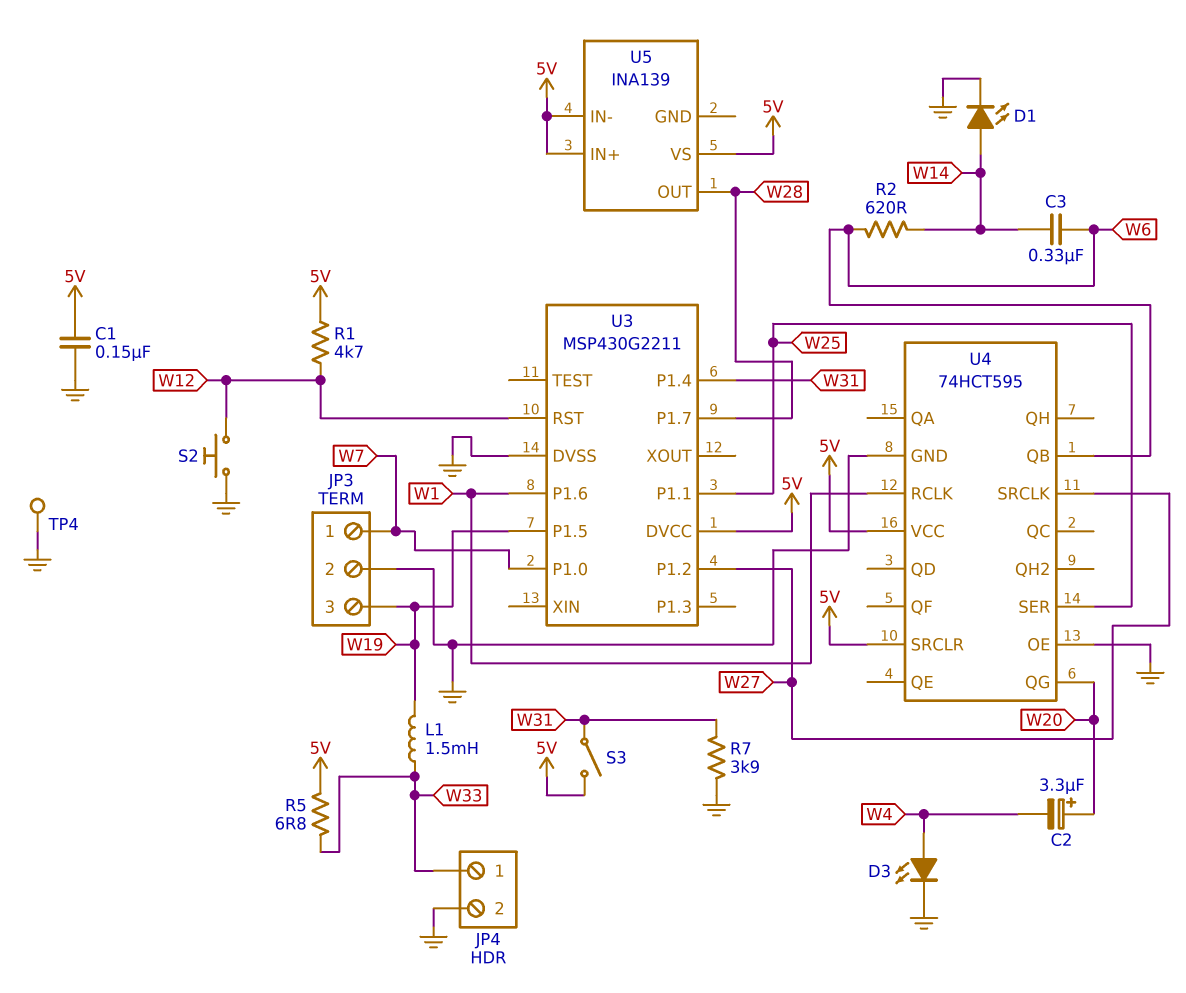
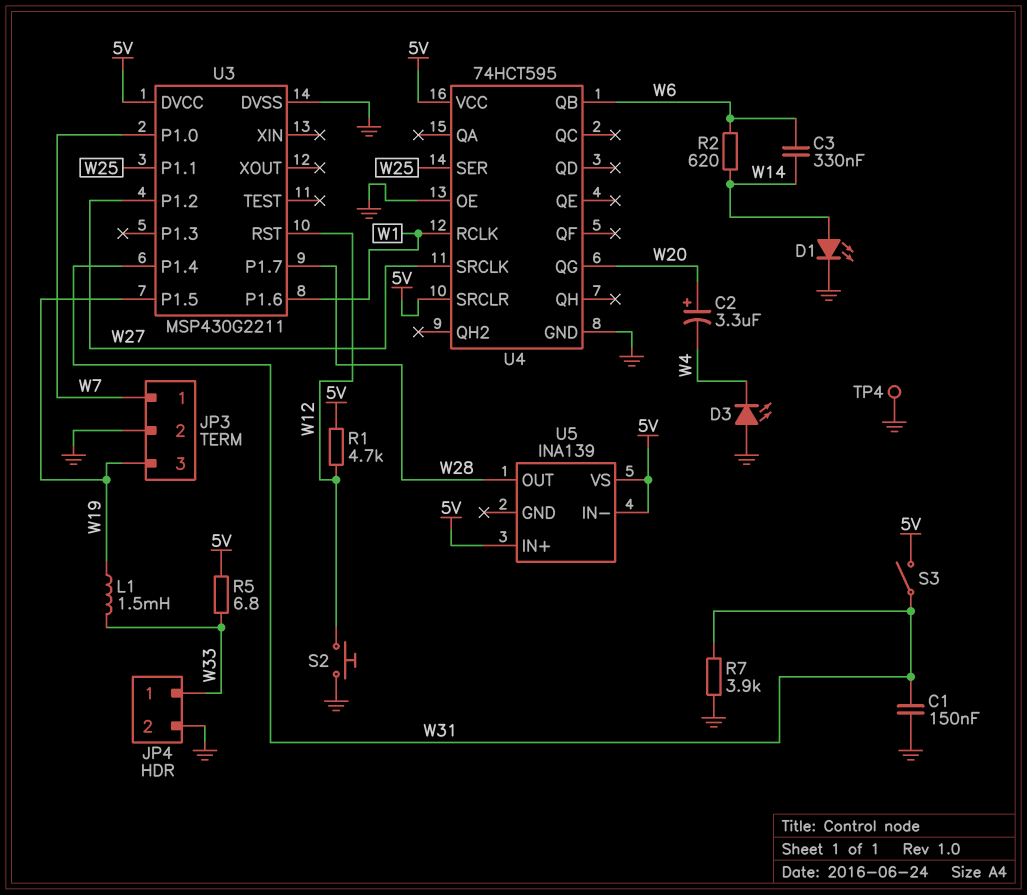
C1: 150nF (5V, GND) -> 150nF (GND, W31)
D3: LED (A W4, K GND) -> LED (A GND, K W4)

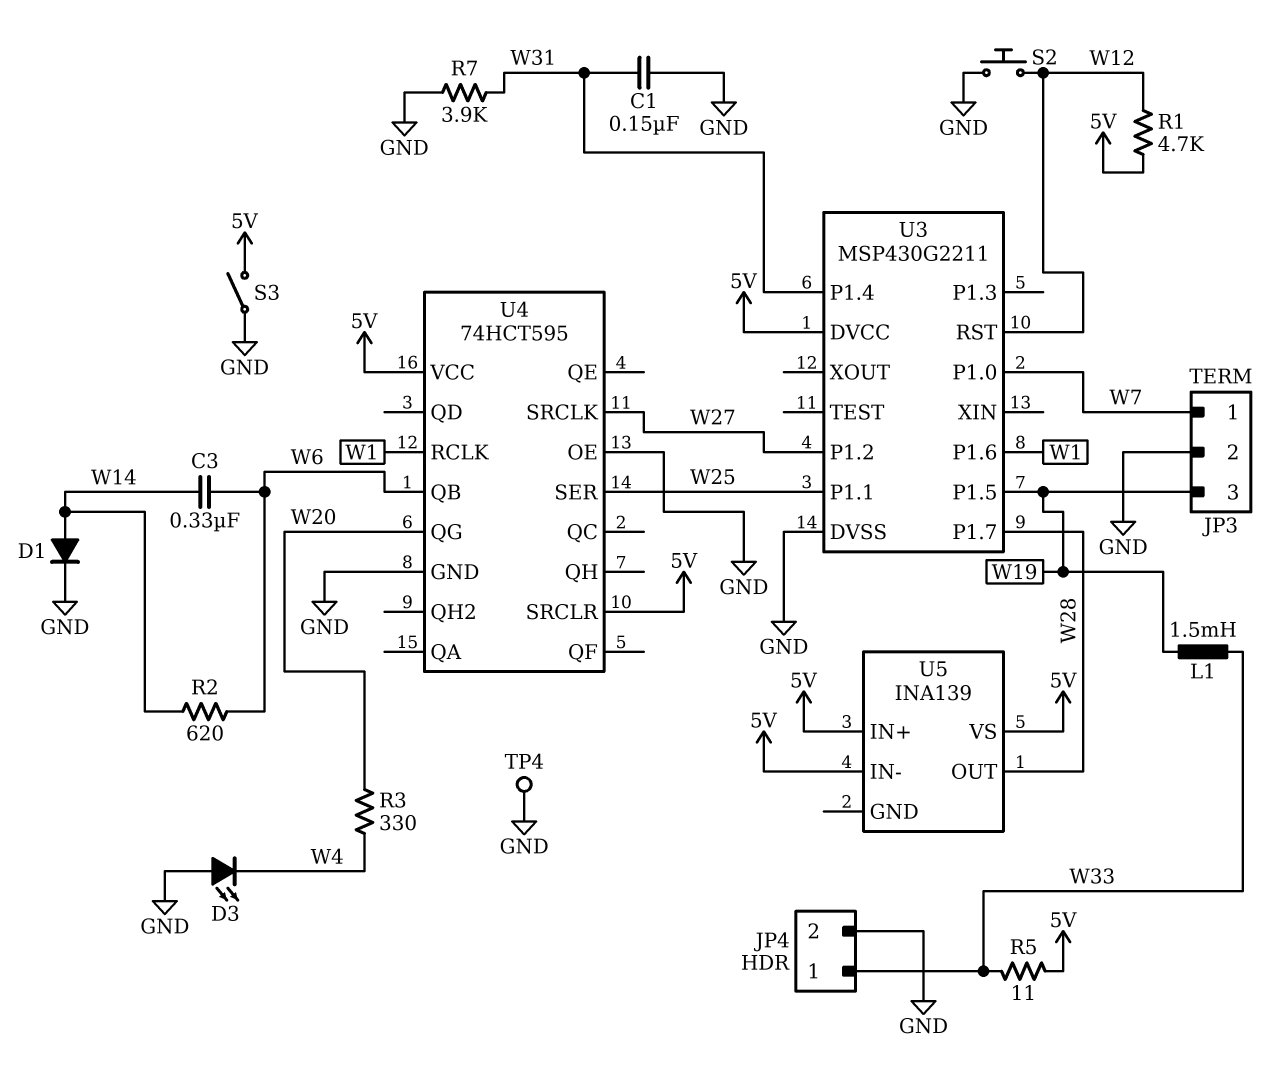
C2: 3.3uF (plus W20, minus W4) -> none
D1: LED (A W14, K GND) -> diode (A W14, K GND)
R3: none -> 330 (W4, W20)
R5: 6.8 (5V, W33) -> 11 (5V, W33)
S3: switch (5V, W31) -> switch (5V, GND)

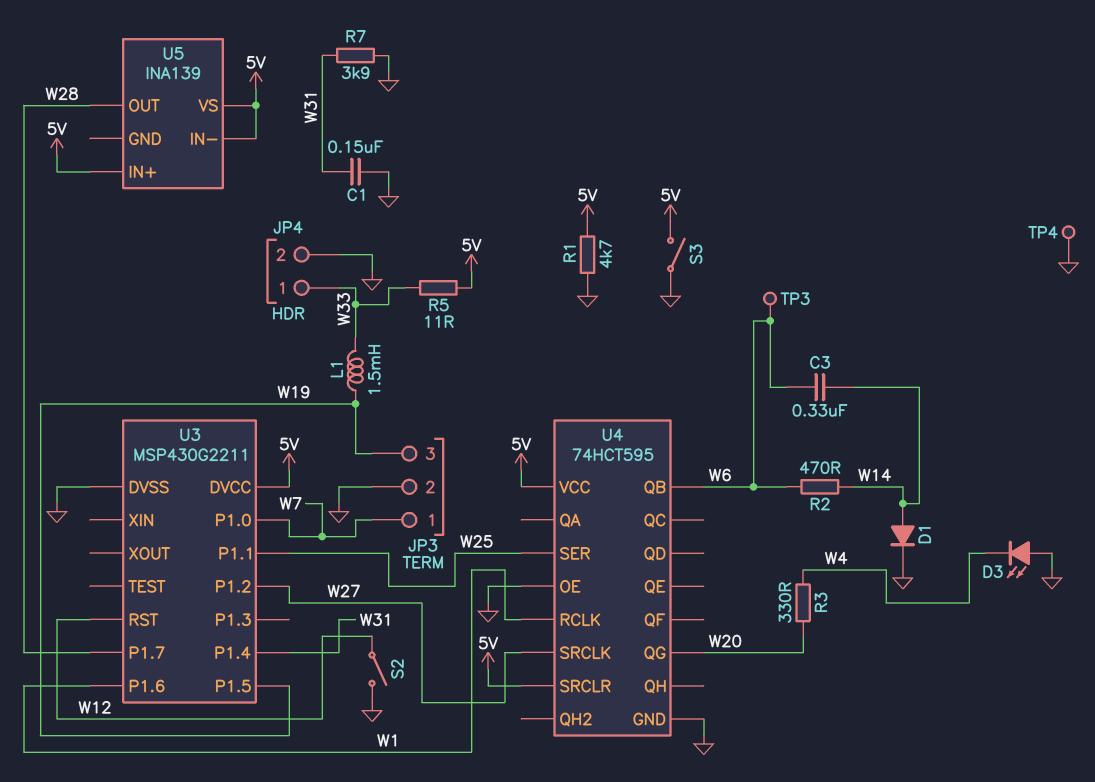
R1: 4.7k (5V, W12) -> 4.7k (5V, GND)
R2: 620 (W6, W14) -> 470 (W6, W14)
S2: button (GND, W12) -> switch (GND, W12)
TP3: none -> test point (W6)

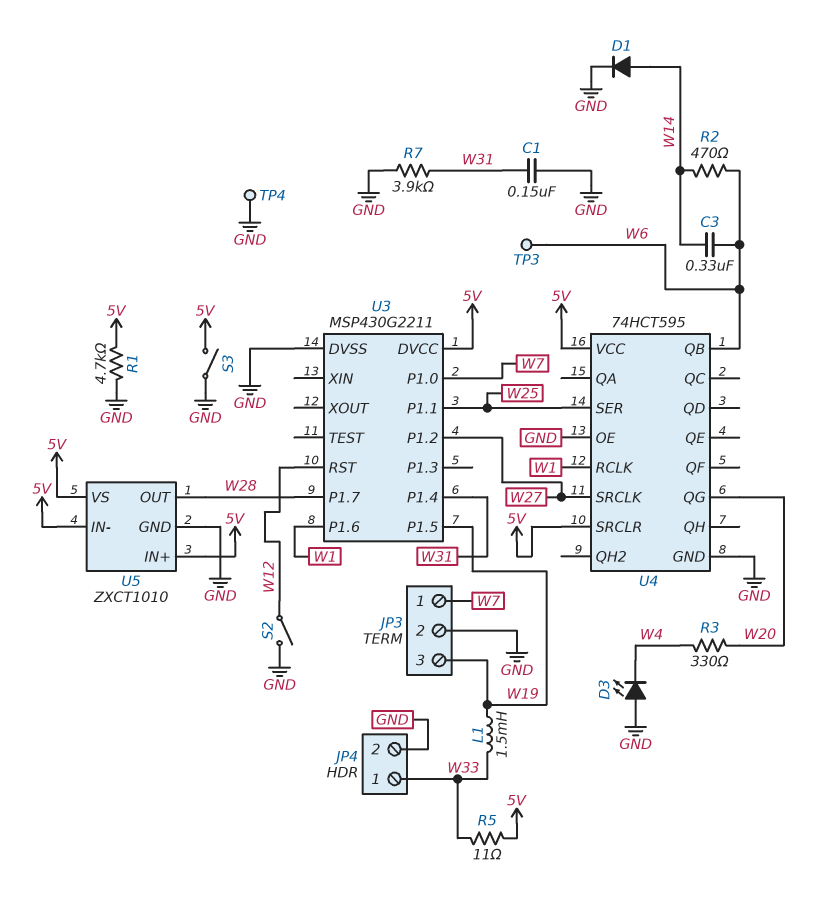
U5: INA139 -> ZXCT1010
U5 pin GND: none -> GND

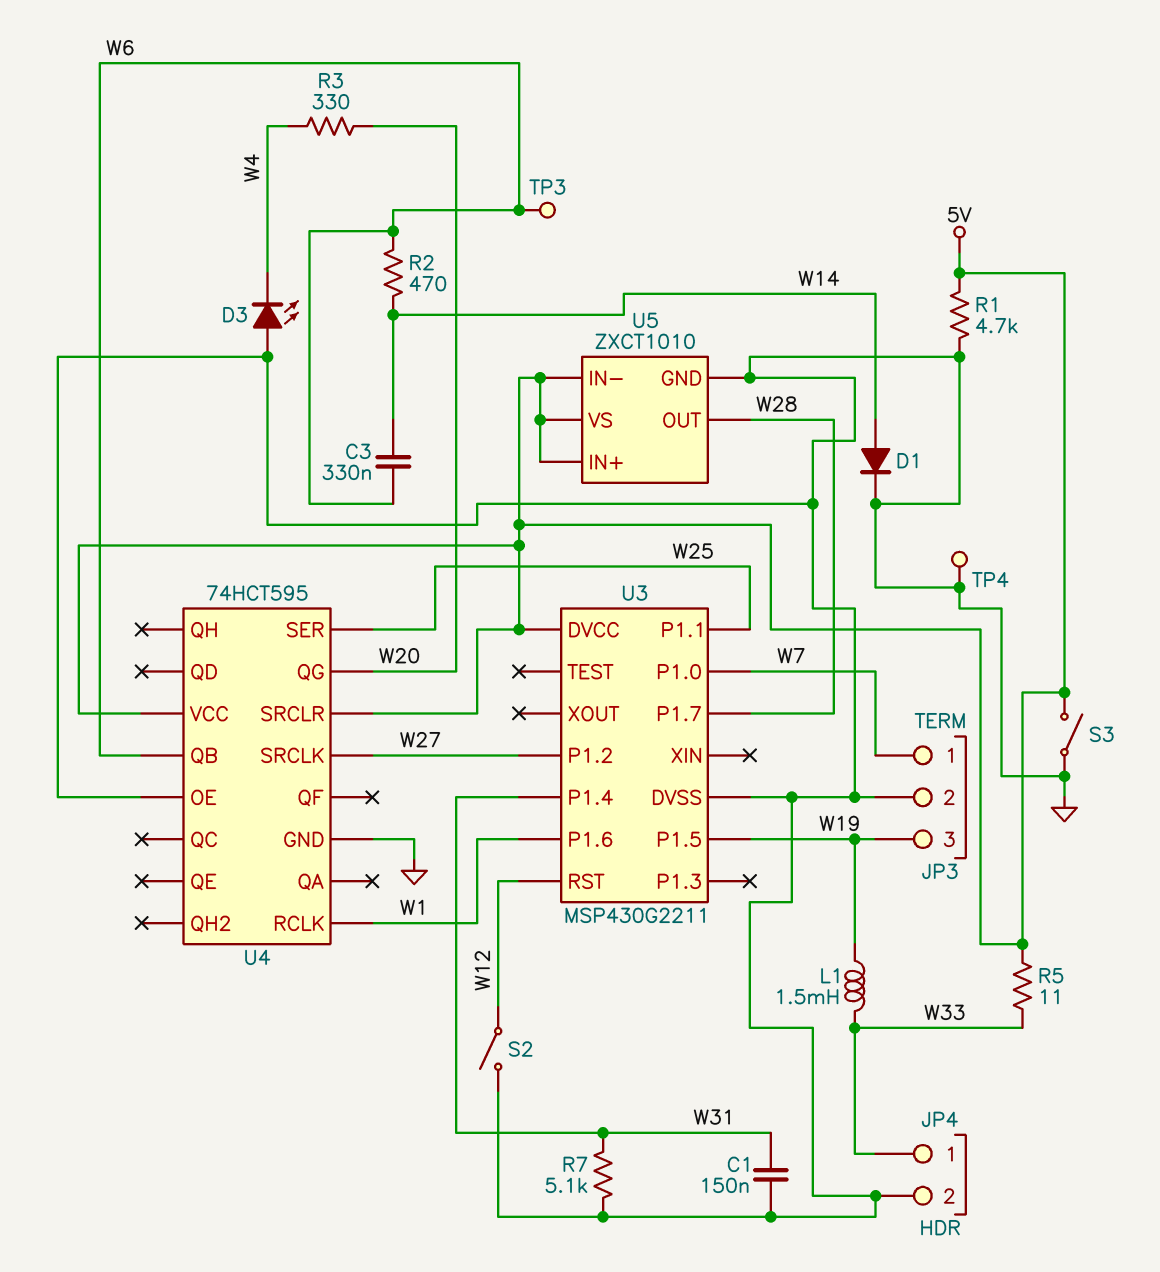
R7: 3.9k (GND, W31) -> 5.1k (GND, W31)

